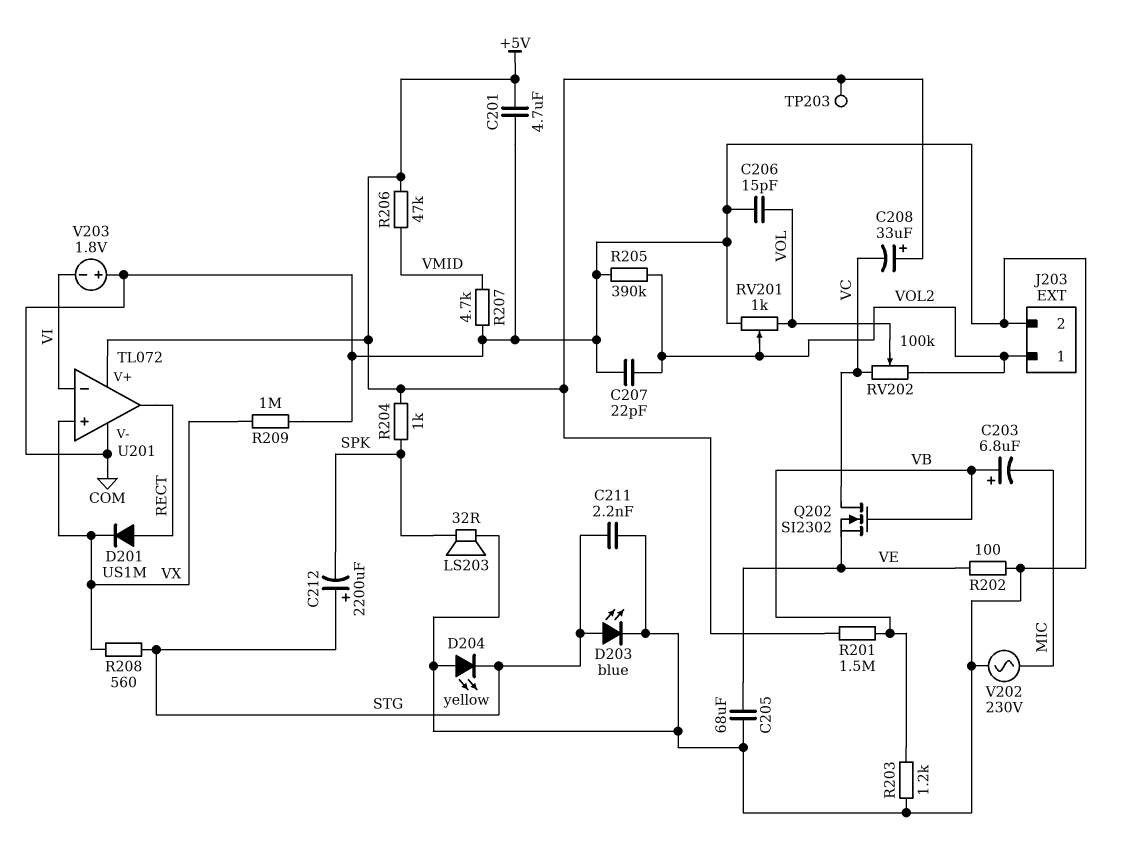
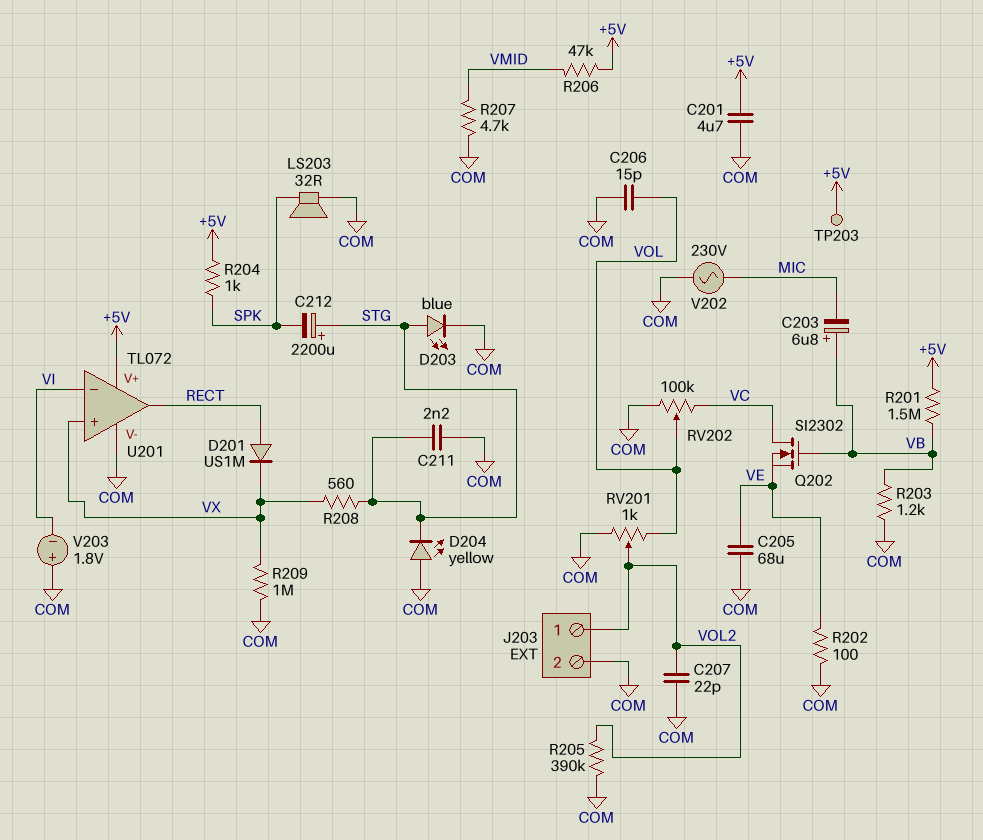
C208: 33uF (plus +5V, minus VC) -> none
RV202: 100k (VC, VOL2, wiper VOL) -> 100k (COM, VC, wiper VOL)

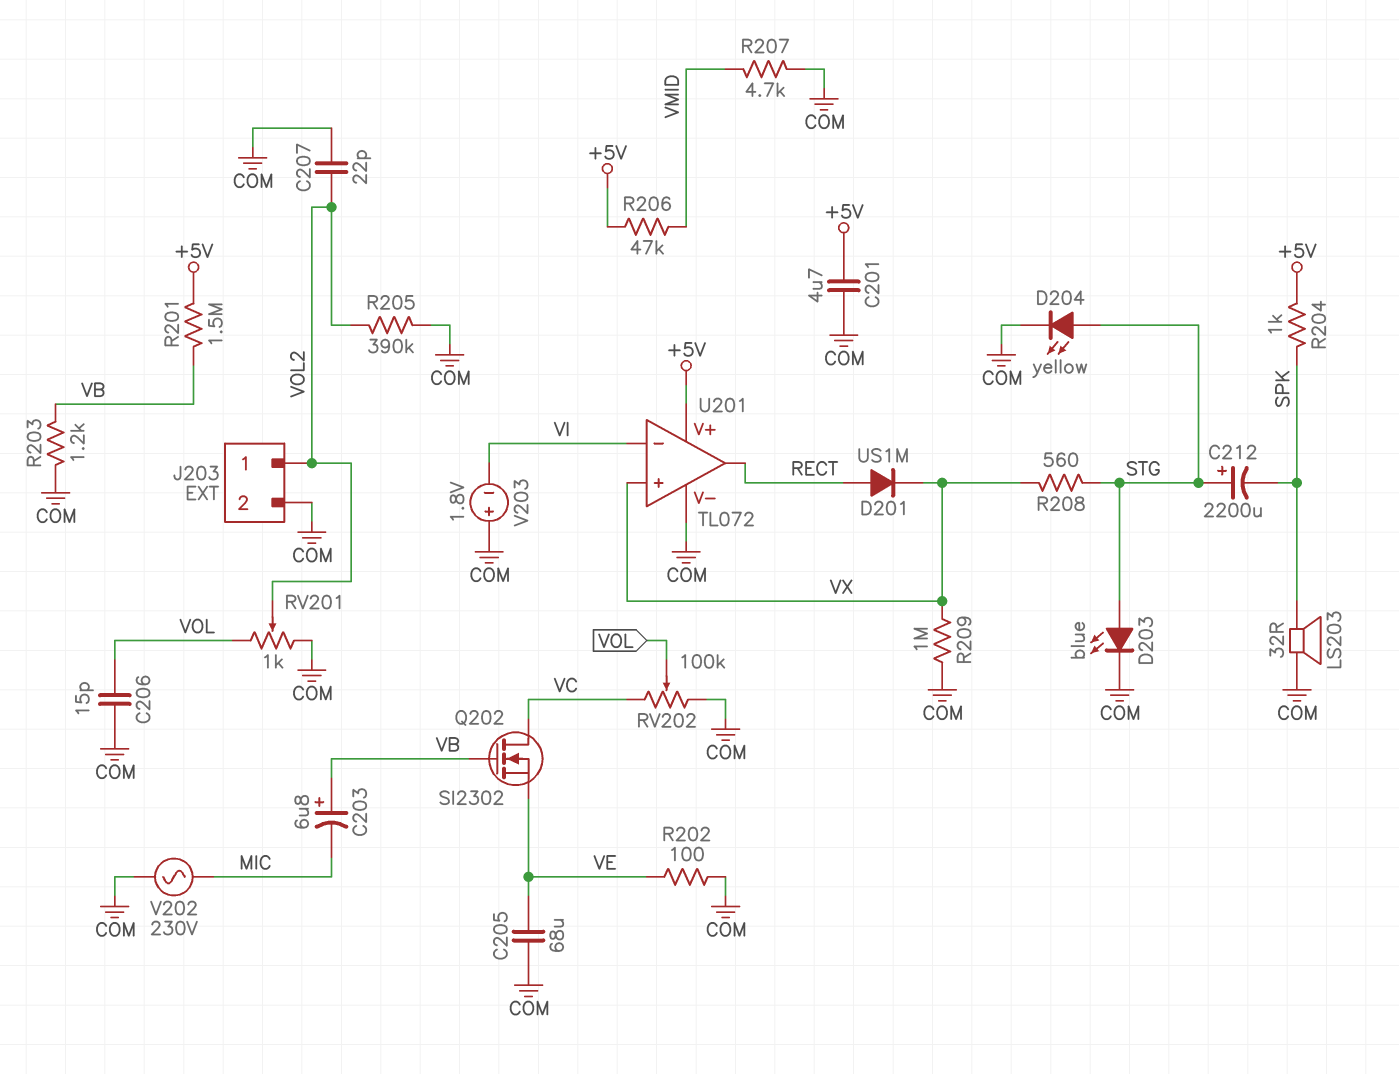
C211: 2.2nF (COM, STG) -> none
D204: LED yellow (A COM, K STG) -> LED yellow (A STG, K COM)
TP203: test point (+5V) -> none

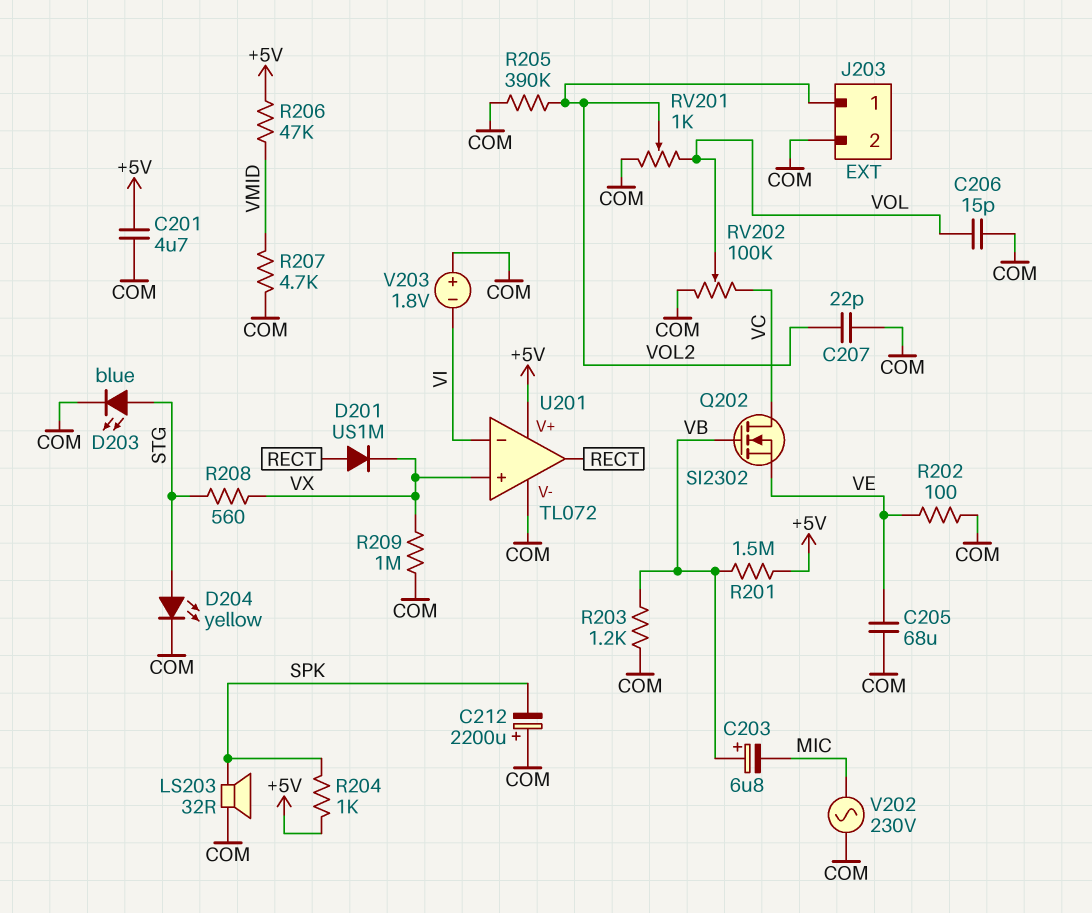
C212: 2200uF (plus STG, minus SPK) -> 2200uF (plus COM, minus SPK)

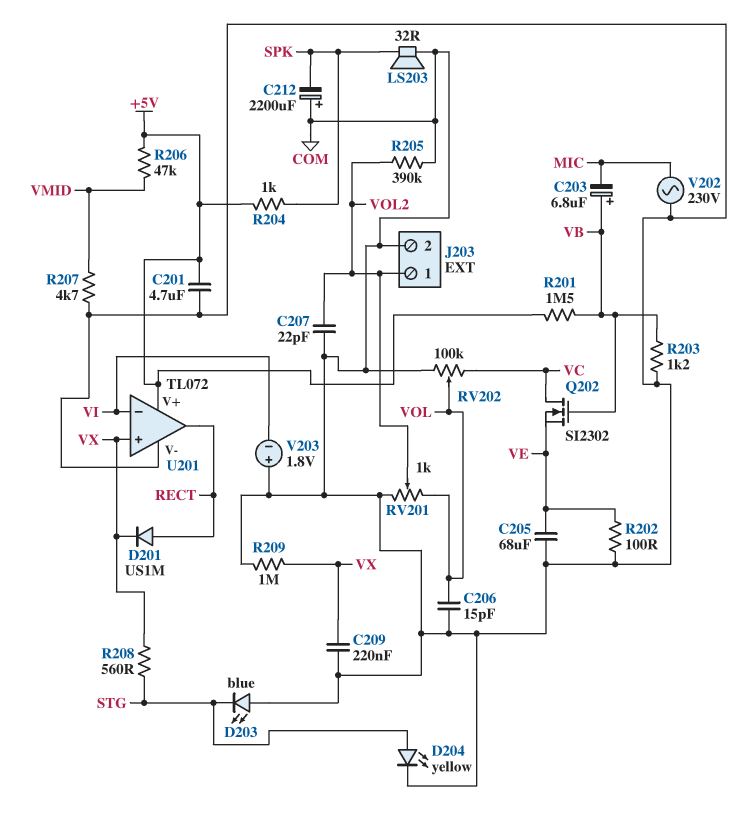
C209: none -> 220nF (COM, VX)
D203: LED blue (A STG, K COM) -> LED blue (A COM, K STG)

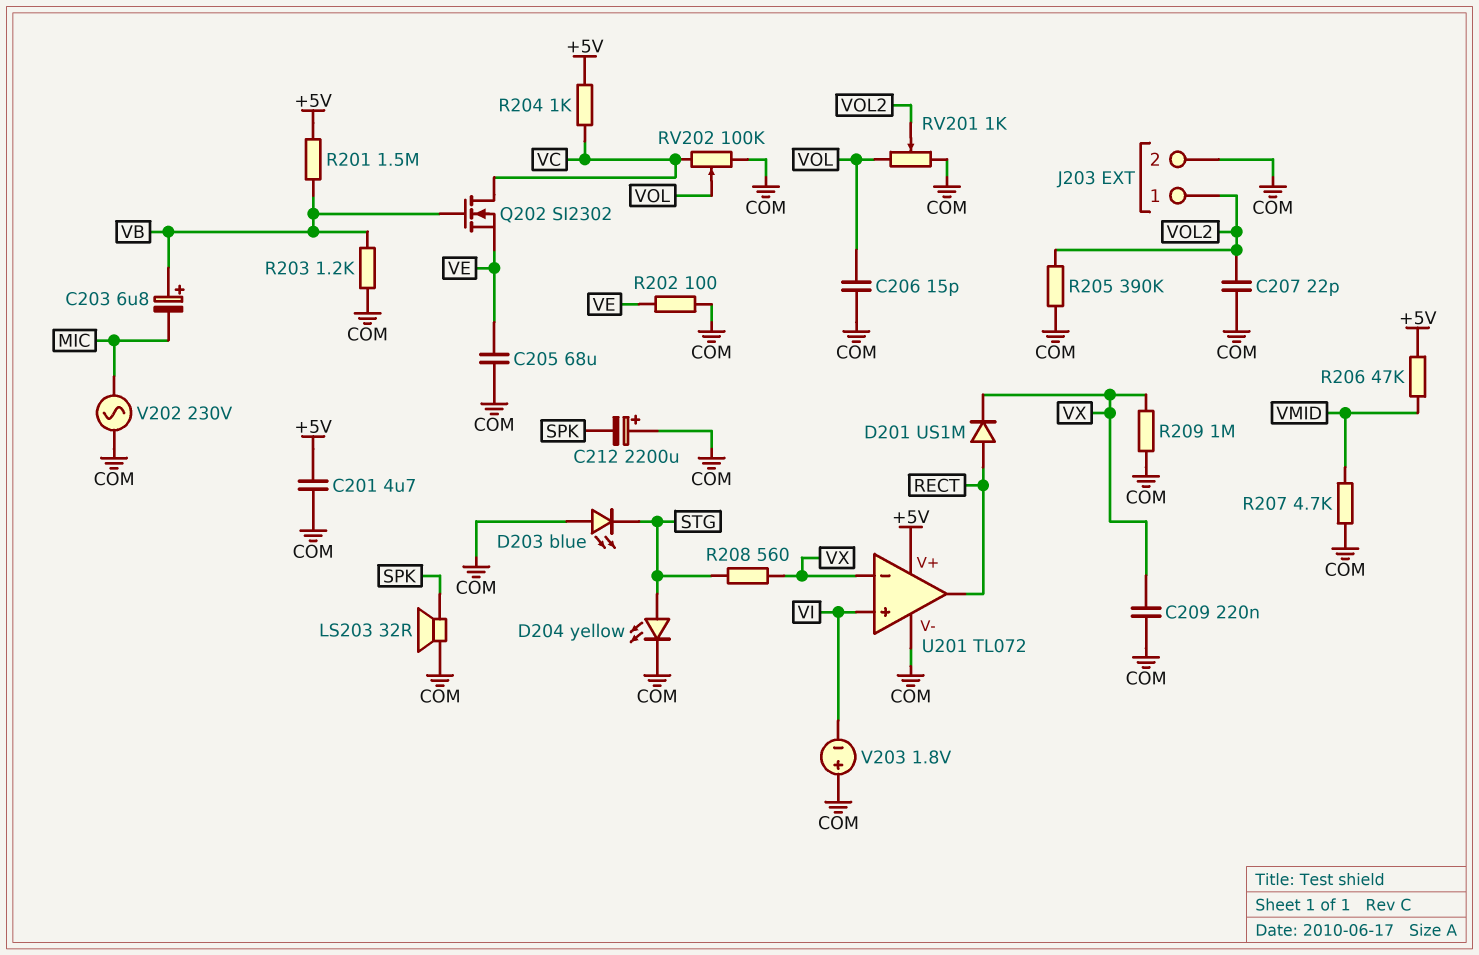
R204: 1k (+5V, SPK) -> 1k (+5V, VC)
U201 pin in+: VX -> VI
U201 pin in-: VI -> VX

